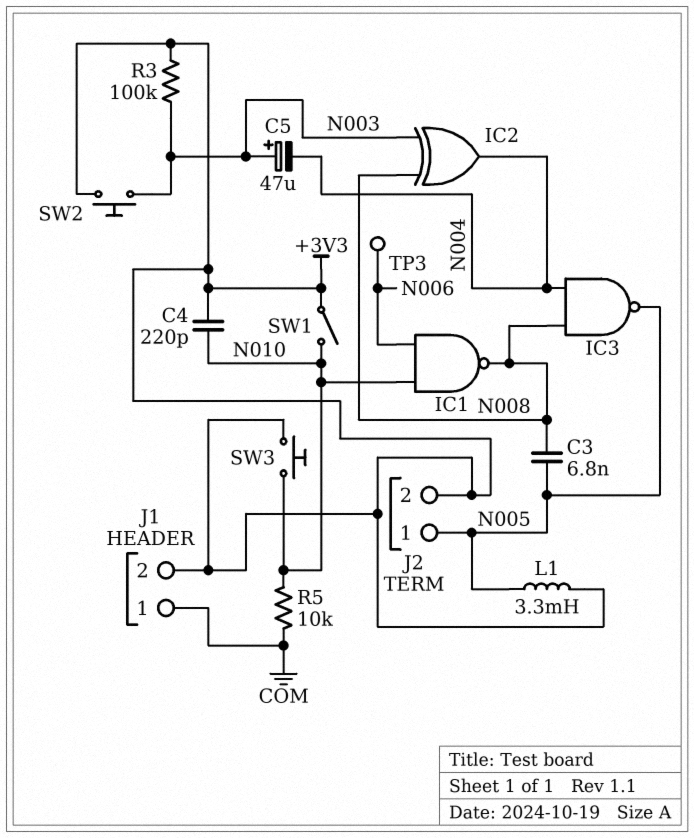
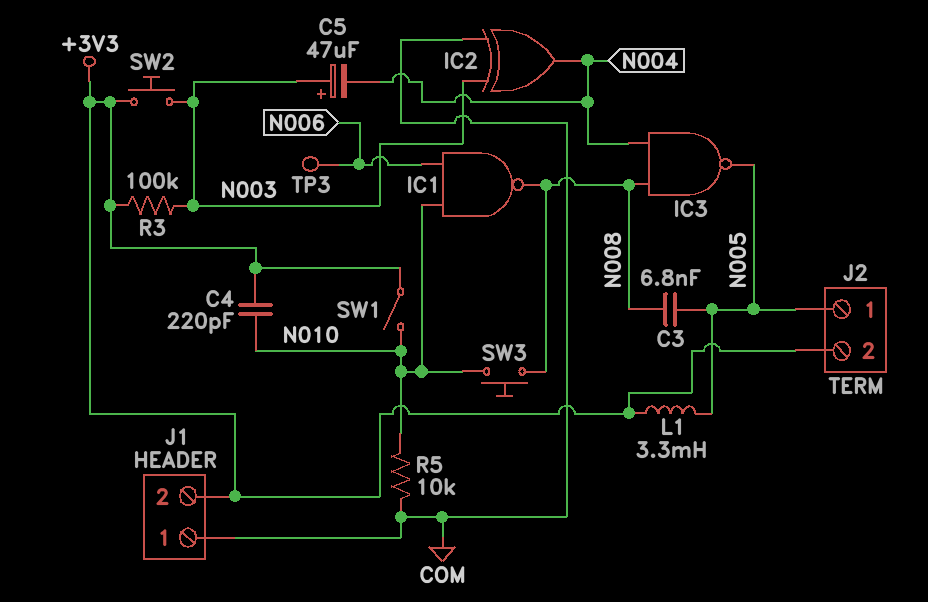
IC2: XOR (in N003, in N008, out N004) -> XOR (in COM, in N003, out N004)
SW3: button (+3V3, N010) -> button (N008, N010)

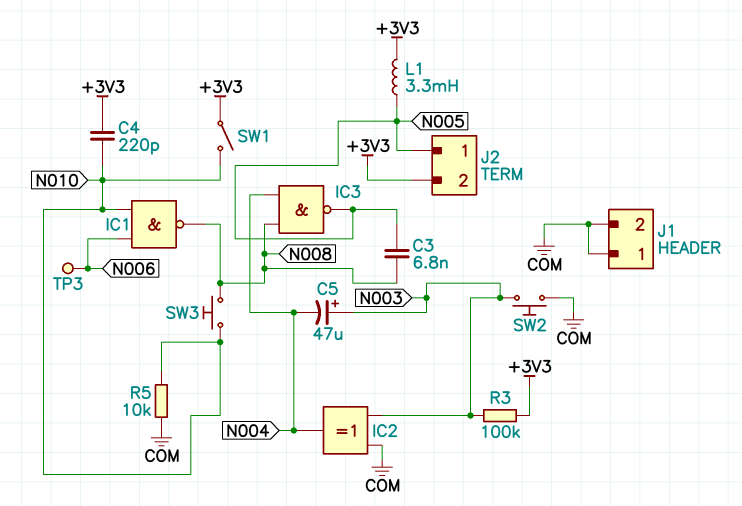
J1 pin 2: +3V3 -> COM
SW2: button (+3V3, N003) -> button (COM, N003)

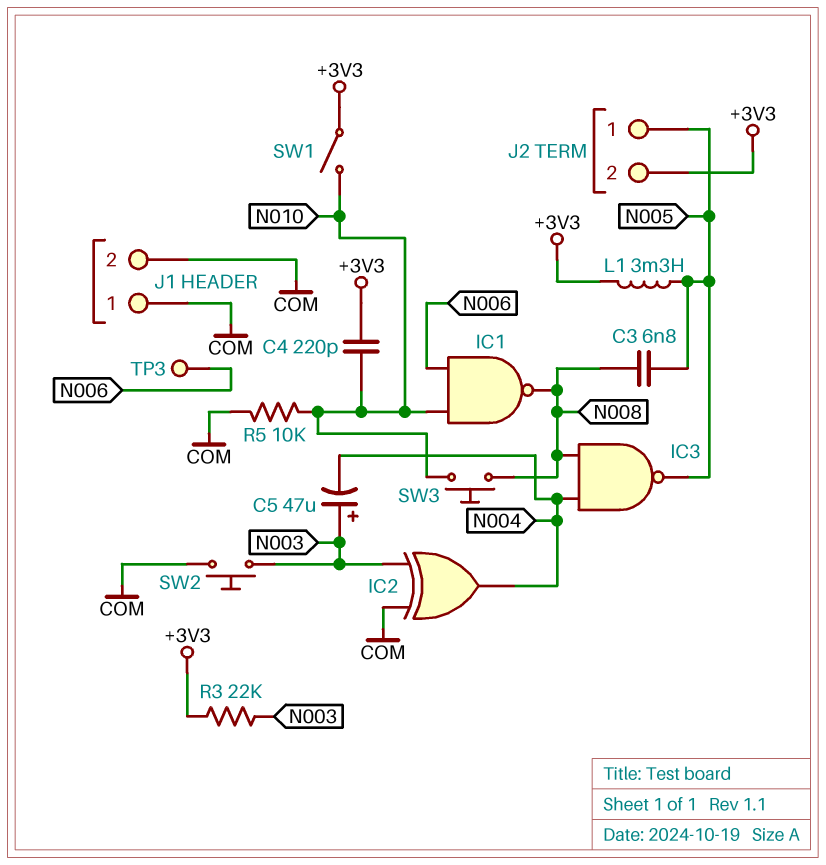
R3: 100k (+3V3, N003) -> 22k (+3V3, N003)

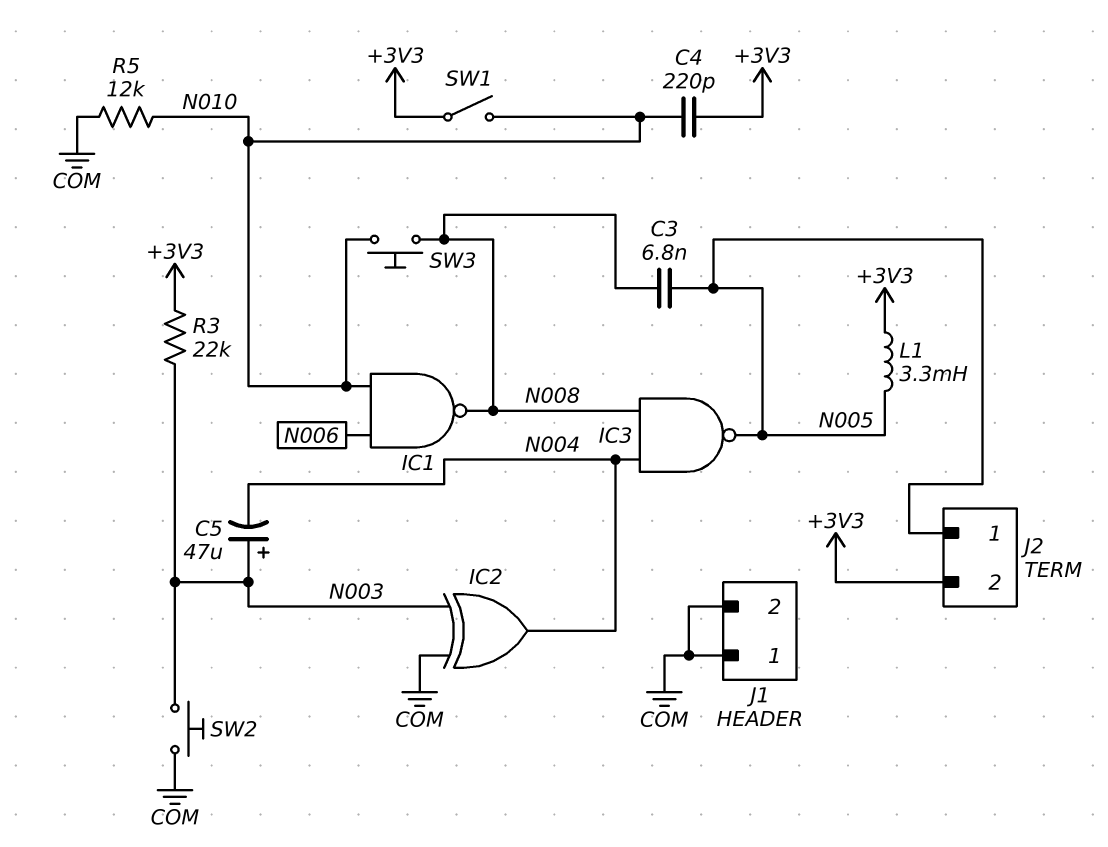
R5: 10k (COM, N010) -> 12k (COM, N010)
TP3: test point (N006) -> none

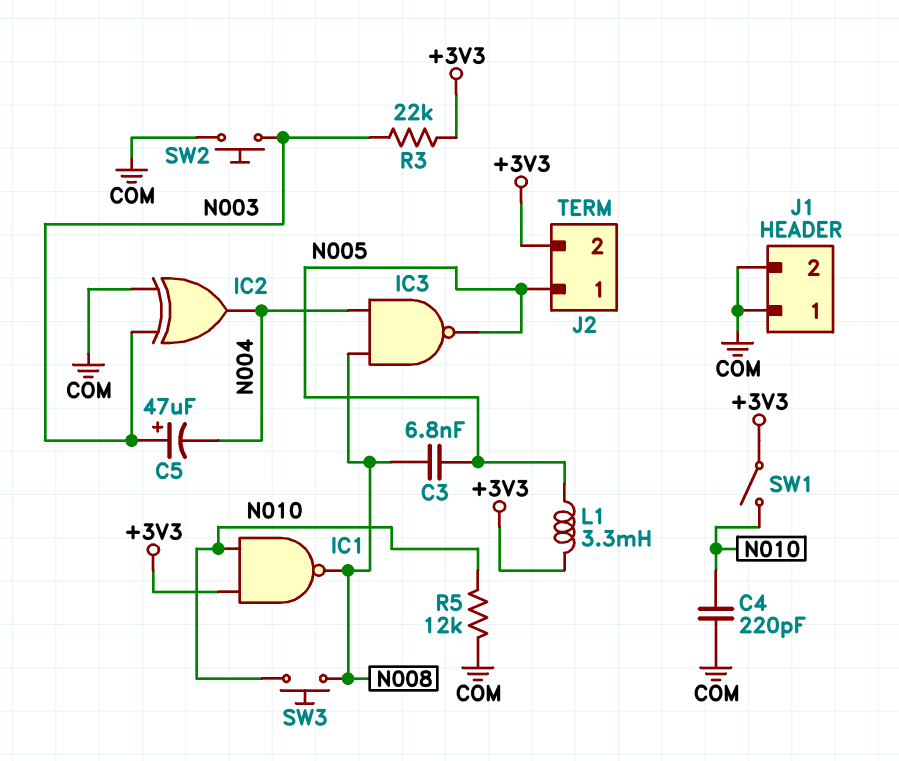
C4: 220pF (+3V3, N010) -> 220pF (COM, N010)
IC1: NAND (in N006, in N010, out N008) -> NAND (in +3V3, in N010, out N008)

